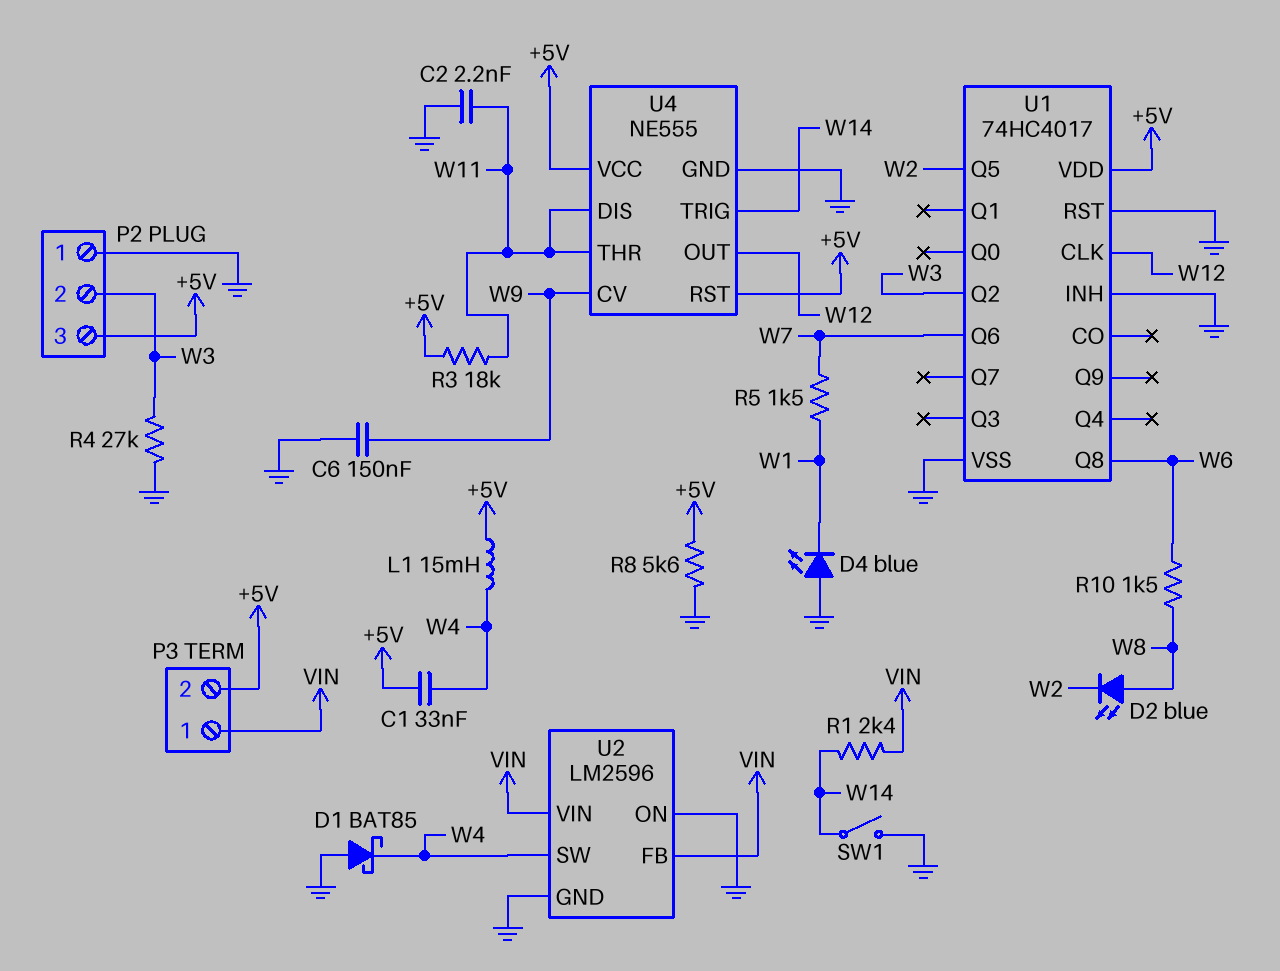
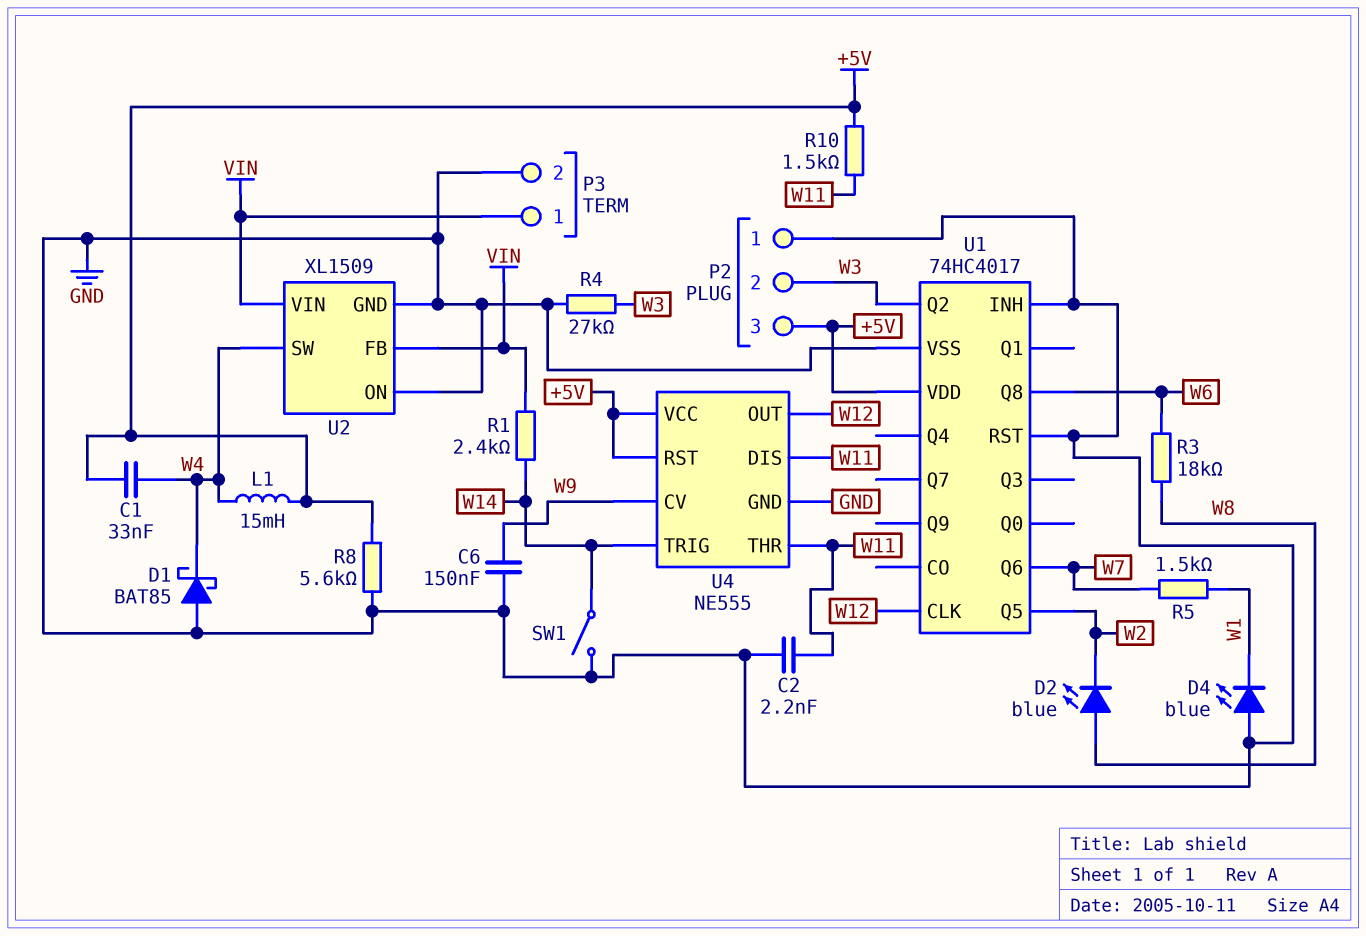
P3 pin 2: +5V -> GND
R3: 18k (+5V, W11) -> 18k (W6, W8)
R10: 1.5k (W6, W8) -> 1.5k (+5V, W11)
U2: LM2596 -> XL1509

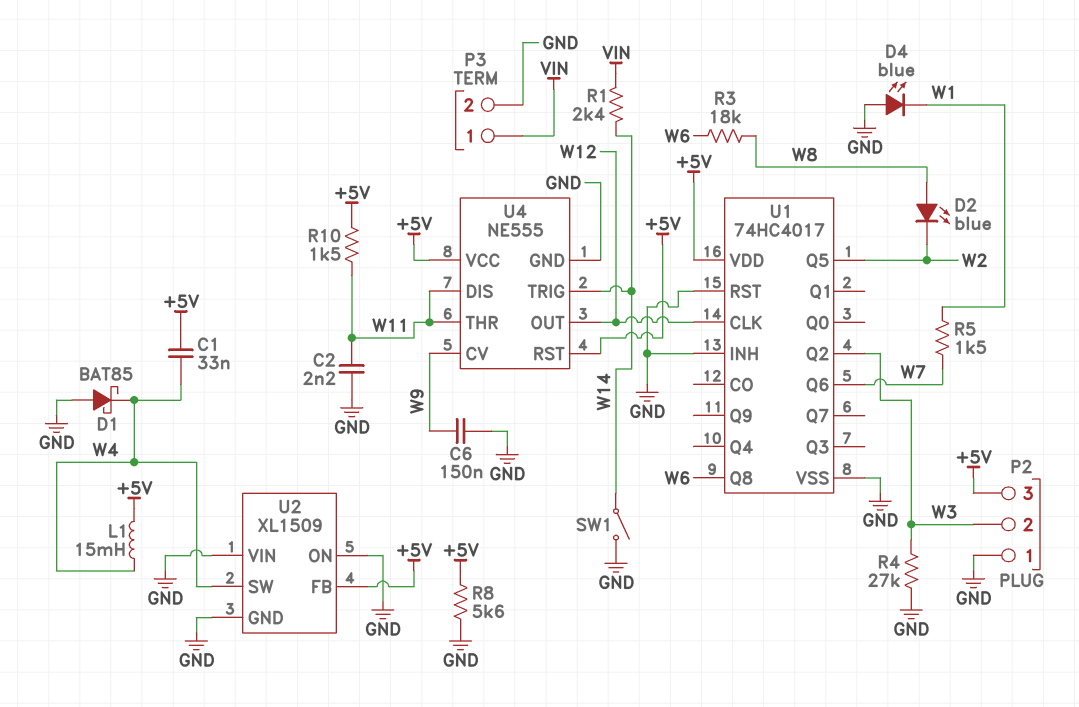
U2 pin FB: VIN -> +5V
U2 pin VIN: VIN -> GND

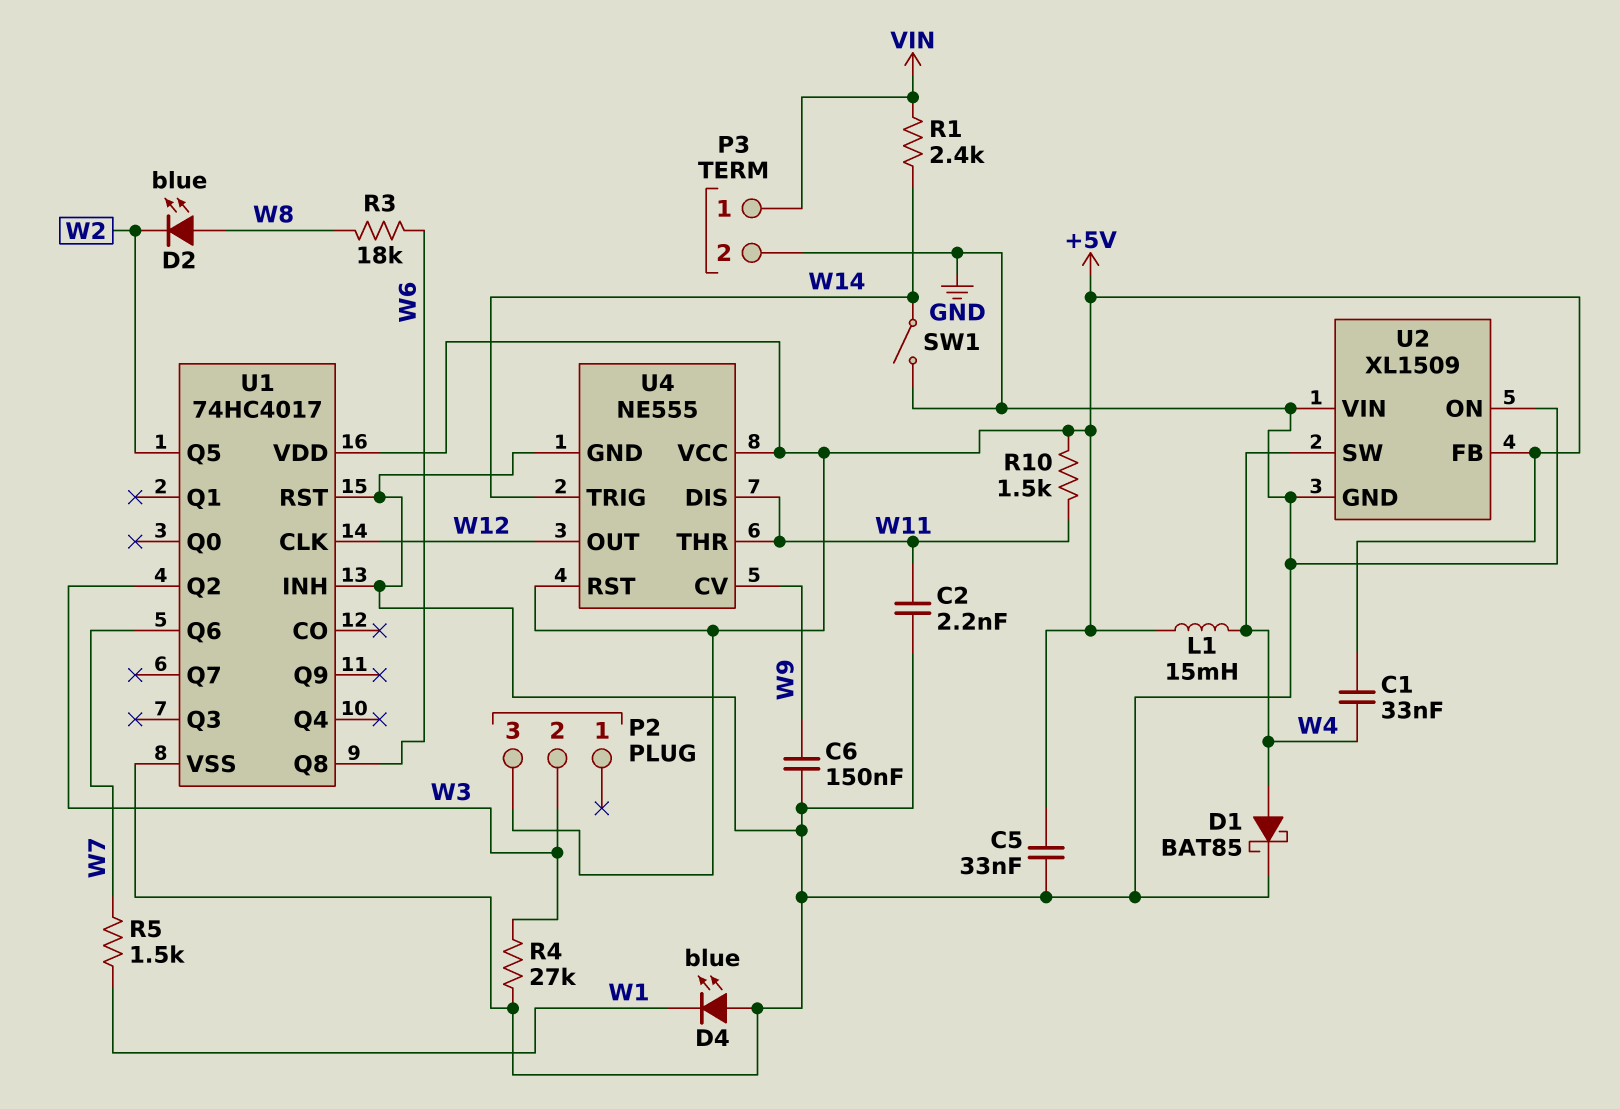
C5: none -> 33nF (+5V, GND)
D1: schottky BAT85 (A GND, K W4) -> schottky BAT85 (A W4, K GND)
P2 pin 1: GND -> none
R8: 5.6k (+5V, GND) -> none

